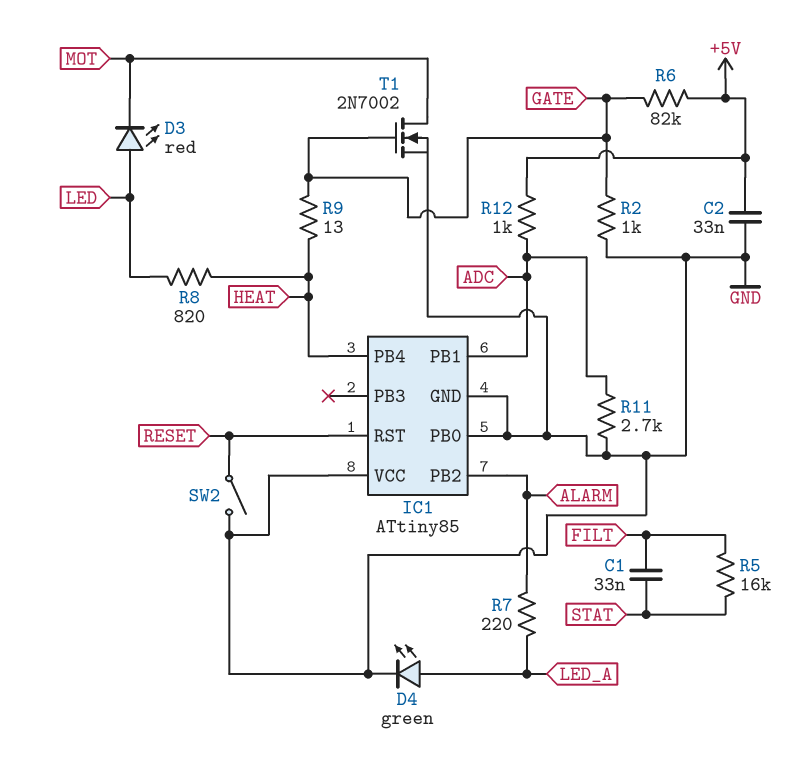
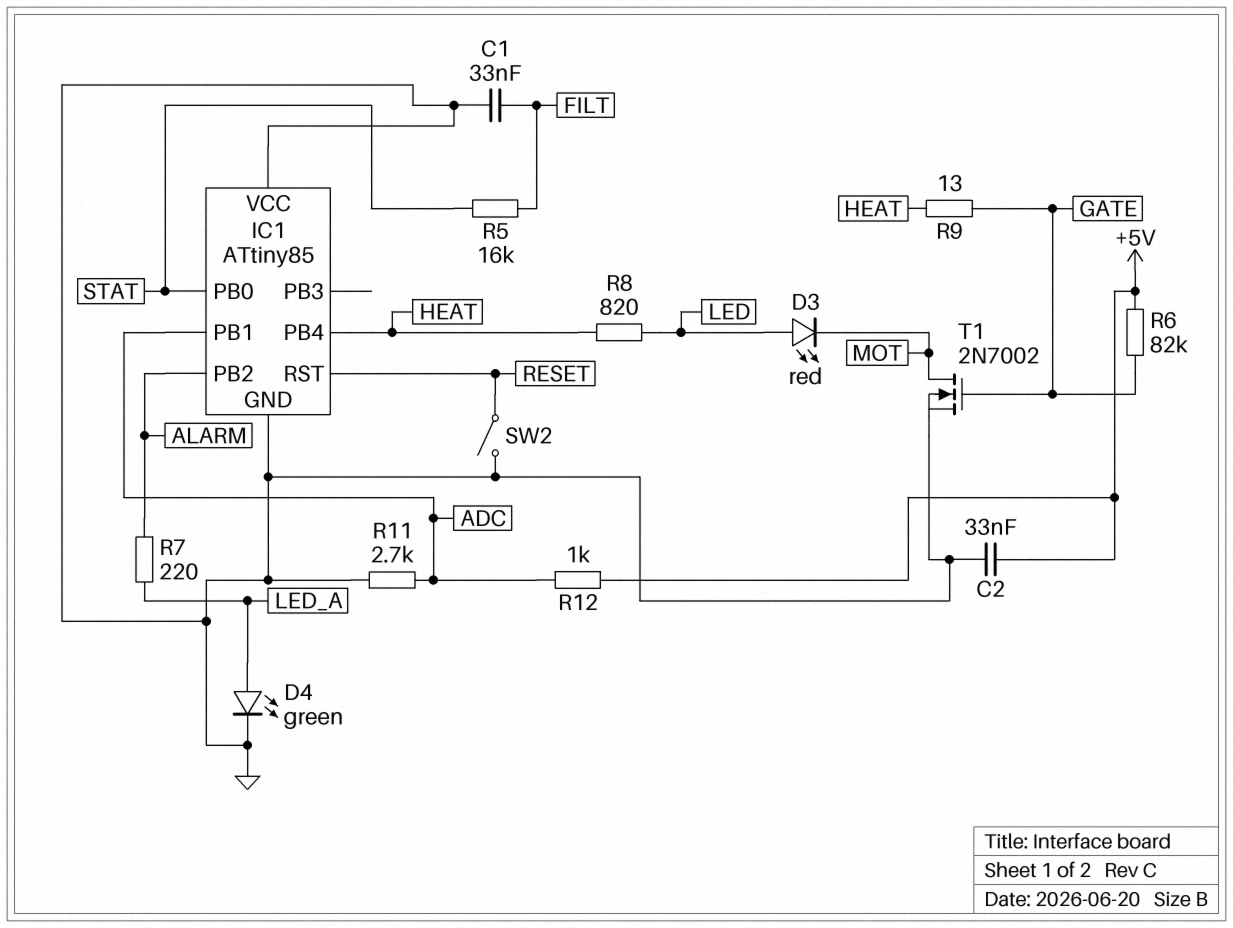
C1: 33nF (FILT, STAT) -> 33nF (FILT, GND)
IC1 pin PB0: GND -> STAT
R2: 1k (GATE, GND) -> none

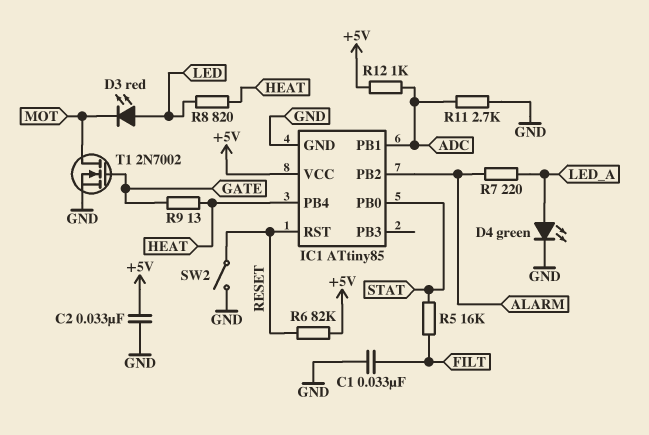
IC1 pin VCC: GND -> +5V
R6: 82k (+5V, GATE) -> 82k (+5V, RESET)

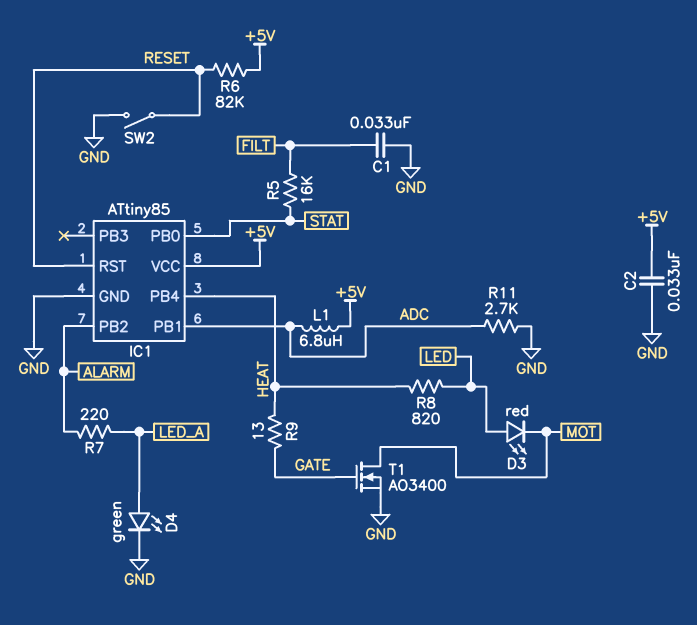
L1: none -> 6.8uH (+5V, ADC)
R12: 1k (+5V, ADC) -> none
T1: NMOS 2N7002 (G GATE, D MOT, S GND) -> NMOS AO3400 (G GATE, D MOT, S GND)

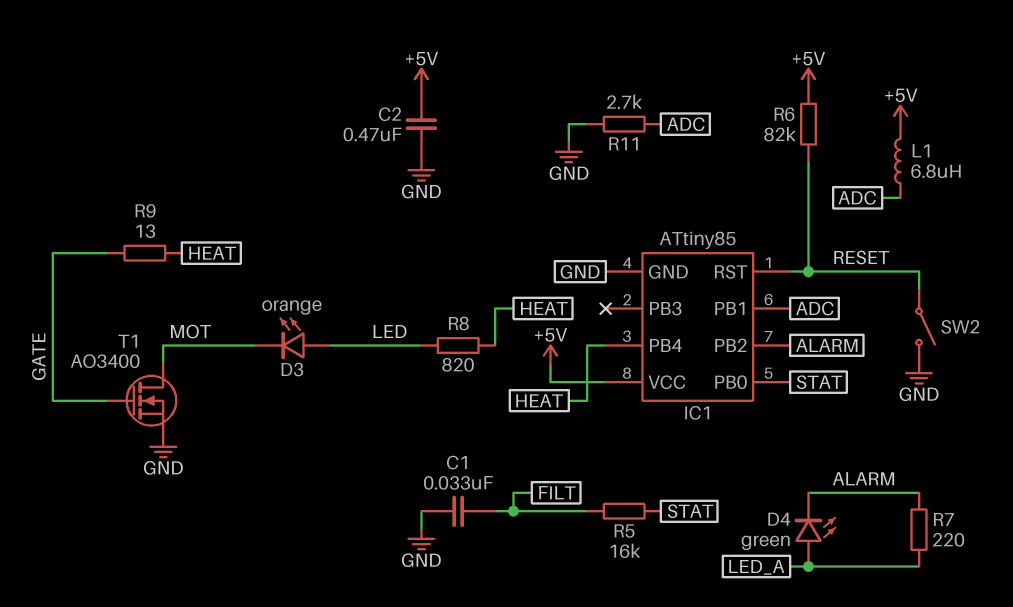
C2: 33nF (+5V, GND) -> 470nF (+5V, GND)
D3: LED red (A LED, K MOT) -> LED orange (A LED, K MOT)
D4: LED green (A LED_A, K GND) -> LED green (A LED_A, K ALARM)

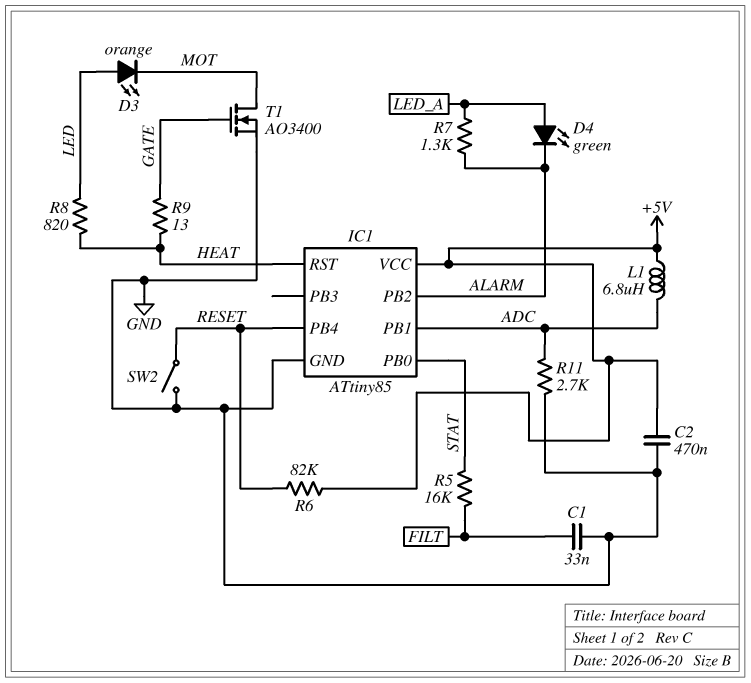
IC1 pin PB4: HEAT -> RESET
IC1 pin RST: RESET -> HEAT
R7: 220 (ALARM, LED_A) -> 1.3k (ALARM, LED_A)

